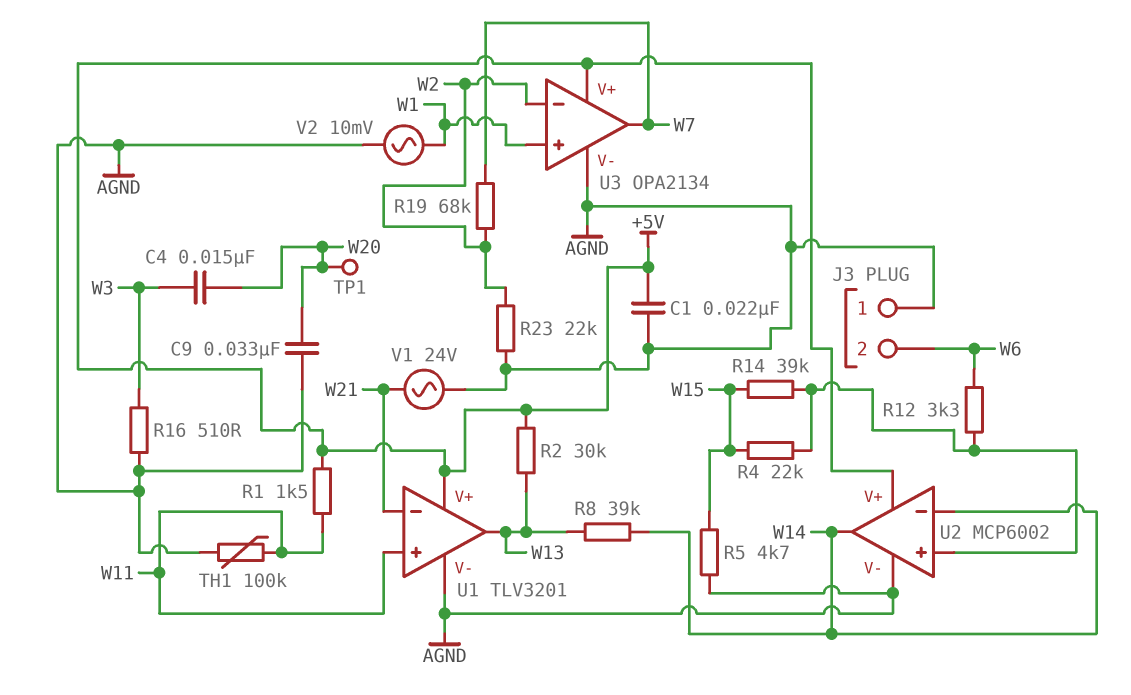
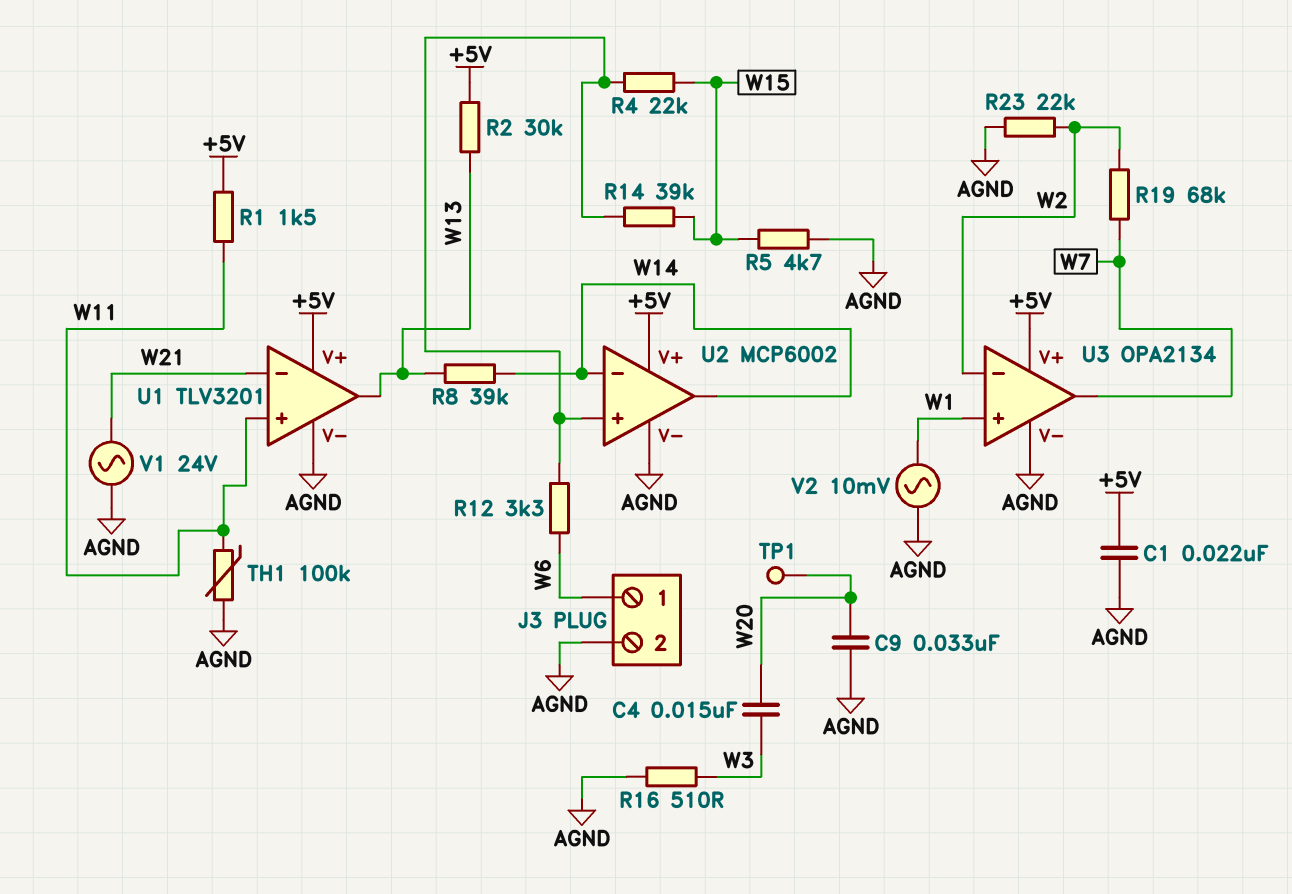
J3 pin 1: AGND -> W6
J3 pin 2: W6 -> AGND

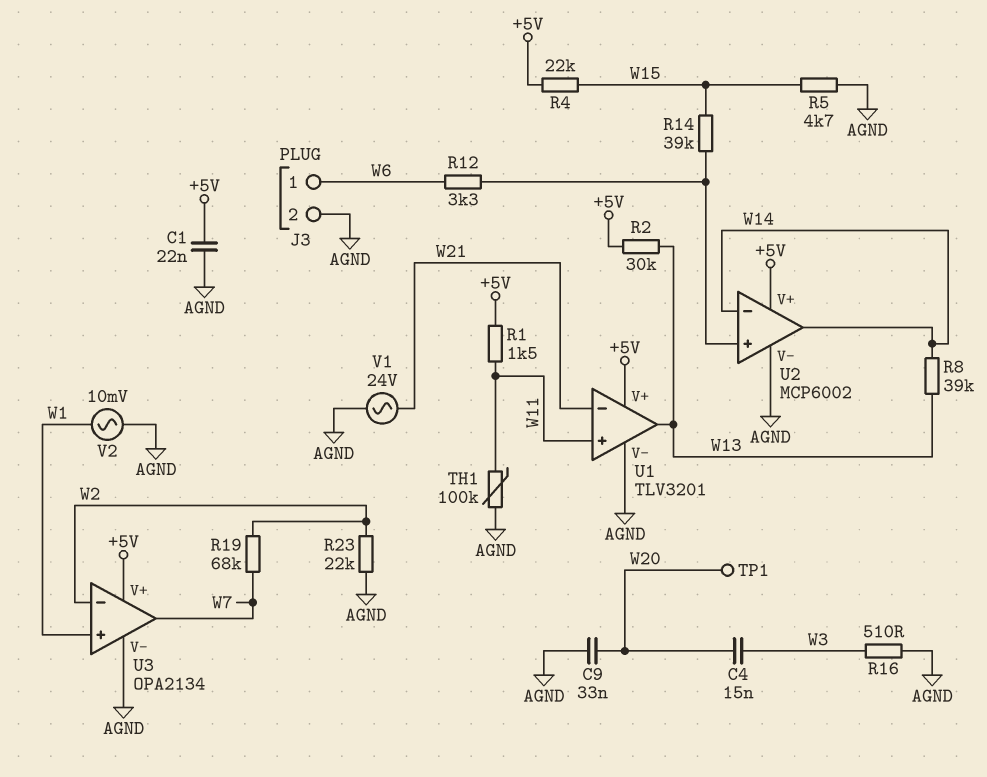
R4: 22k (U2/in+, W15) -> 22k (+5V, W15)

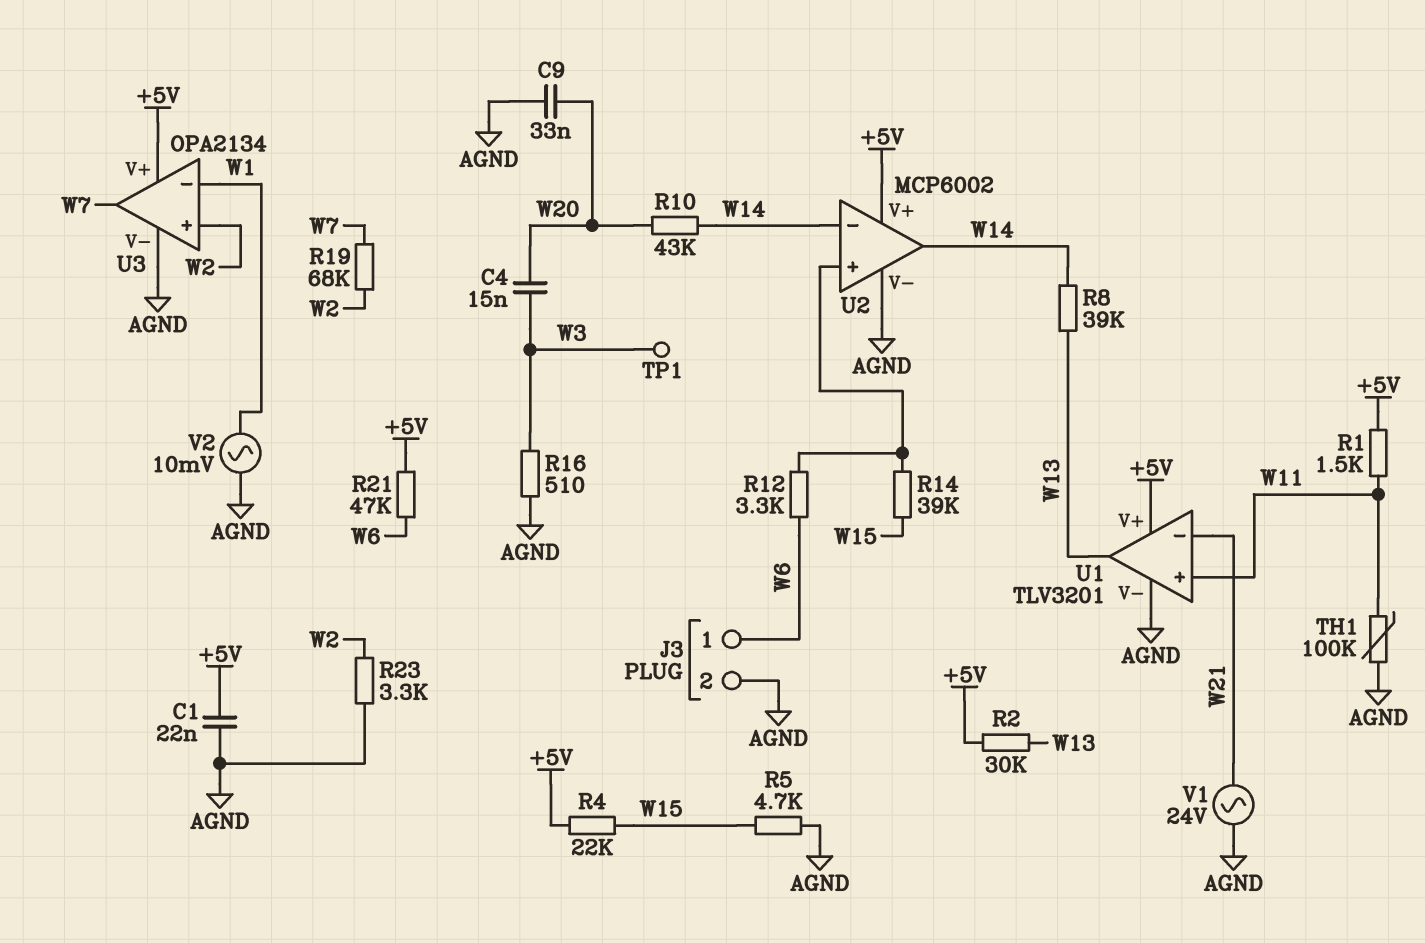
R10: none -> 43k (W14, W20)
R21: none -> 47k (+5V, W6)
R23: 22k (AGND, W2) -> 3.3k (AGND, W2)
TP1: test point (W20) -> test point (W3)
U3 pin in+: W1 -> W2
U3 pin in-: W2 -> W1

